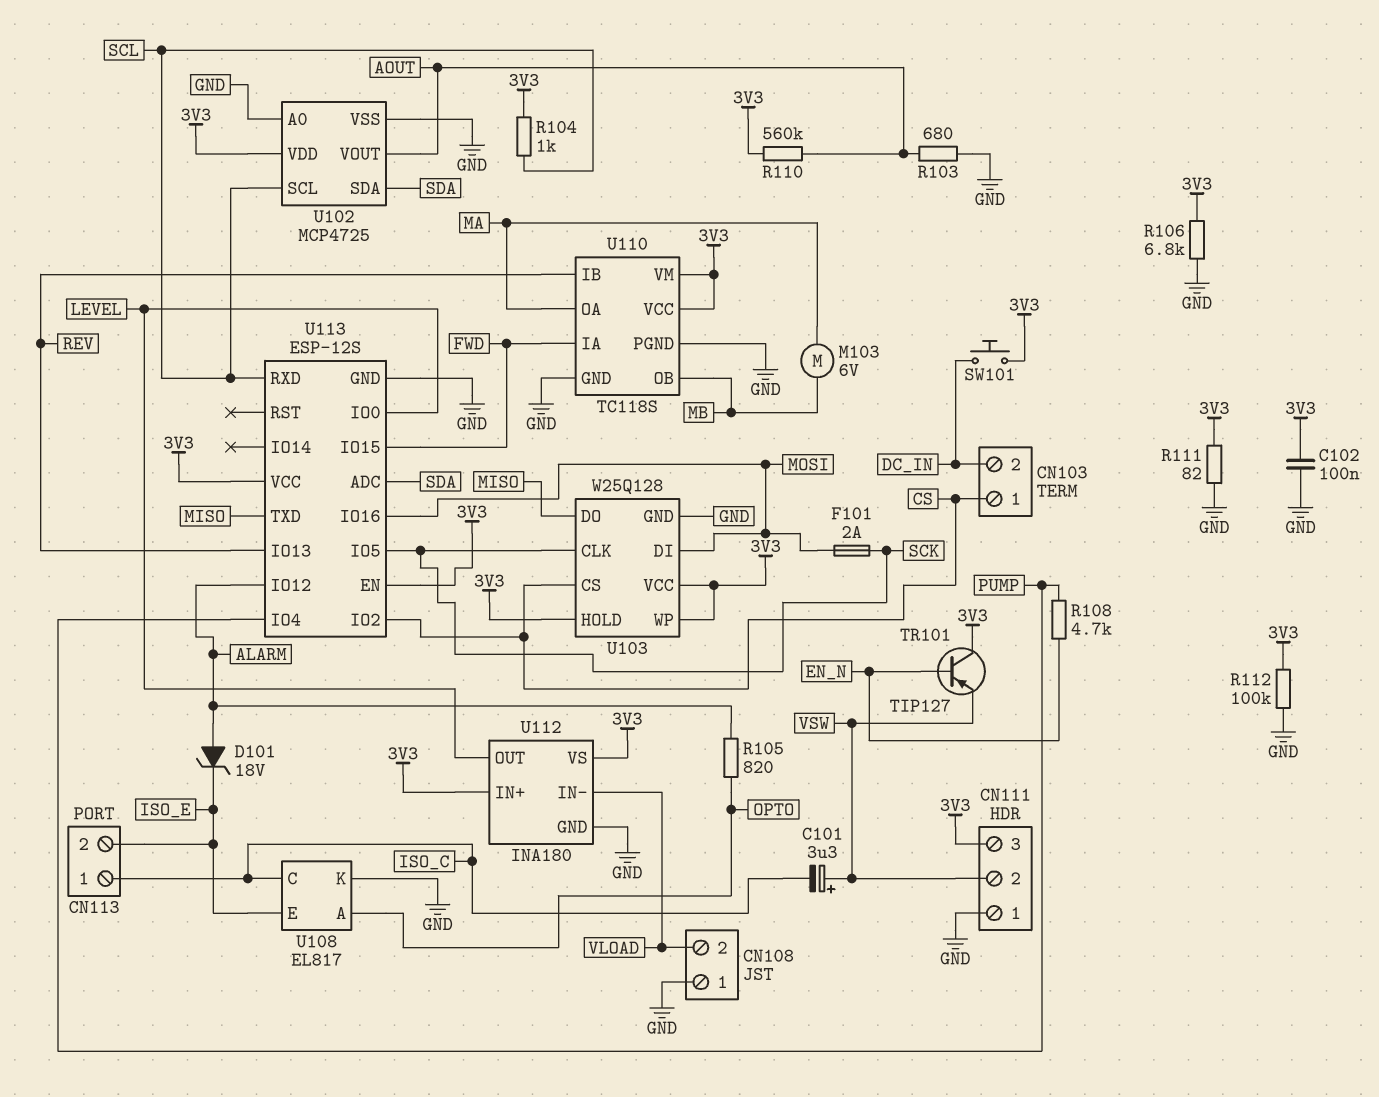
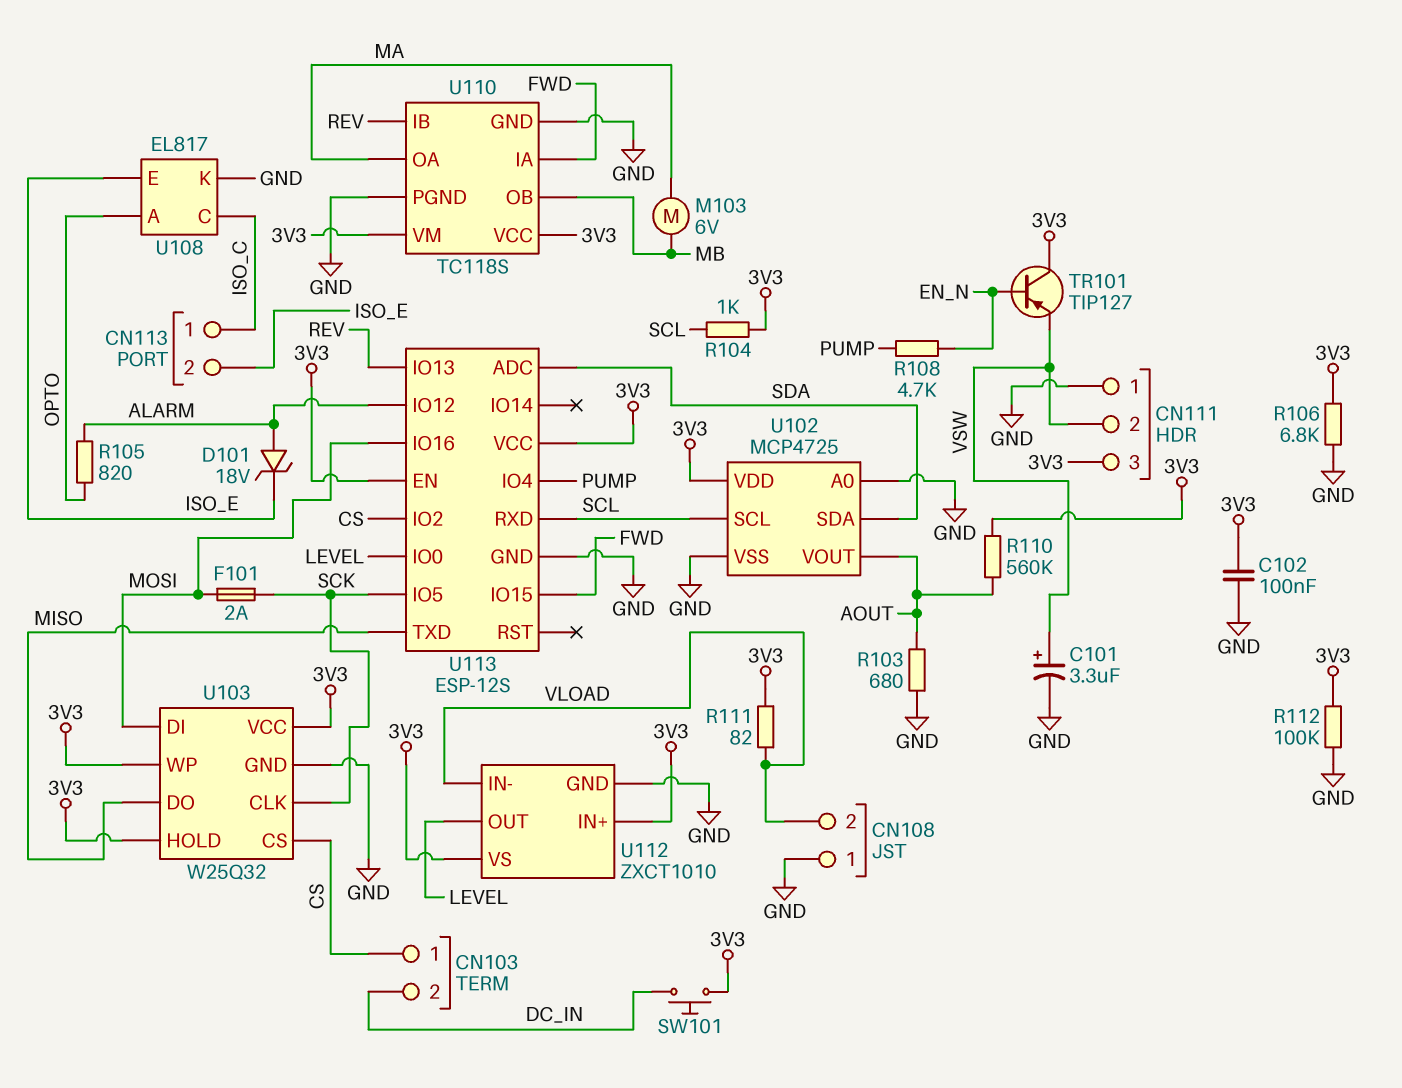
C101: 3.3uF (plus VSW, minus ISO_C) -> 3.3uF (plus VSW, minus GND)
R111: 82 (3V3, GND) -> 82 (3V3, VLOAD)
U103: W25Q128 -> W25Q32
U112: INA180 -> ZXCT1010

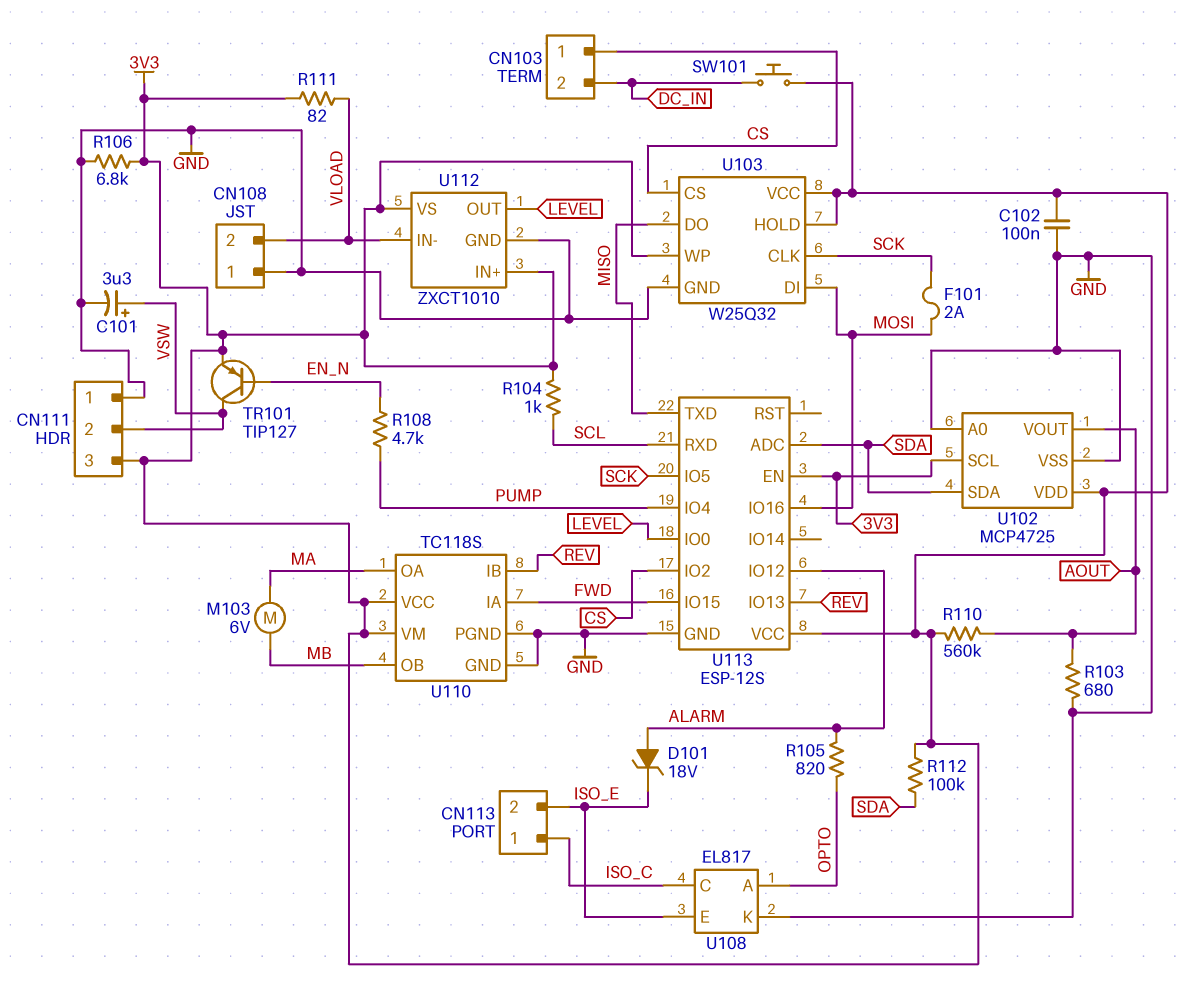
R112: 100k (3V3, GND) -> 100k (3V3, SDA)
TR101: PNP TIP127 (B EN_N, C 3V3, E VSW) -> PNP TIP127 (B EN_N, C VSW, E 3V3)
U102 pin SCL: SCL -> 3V3

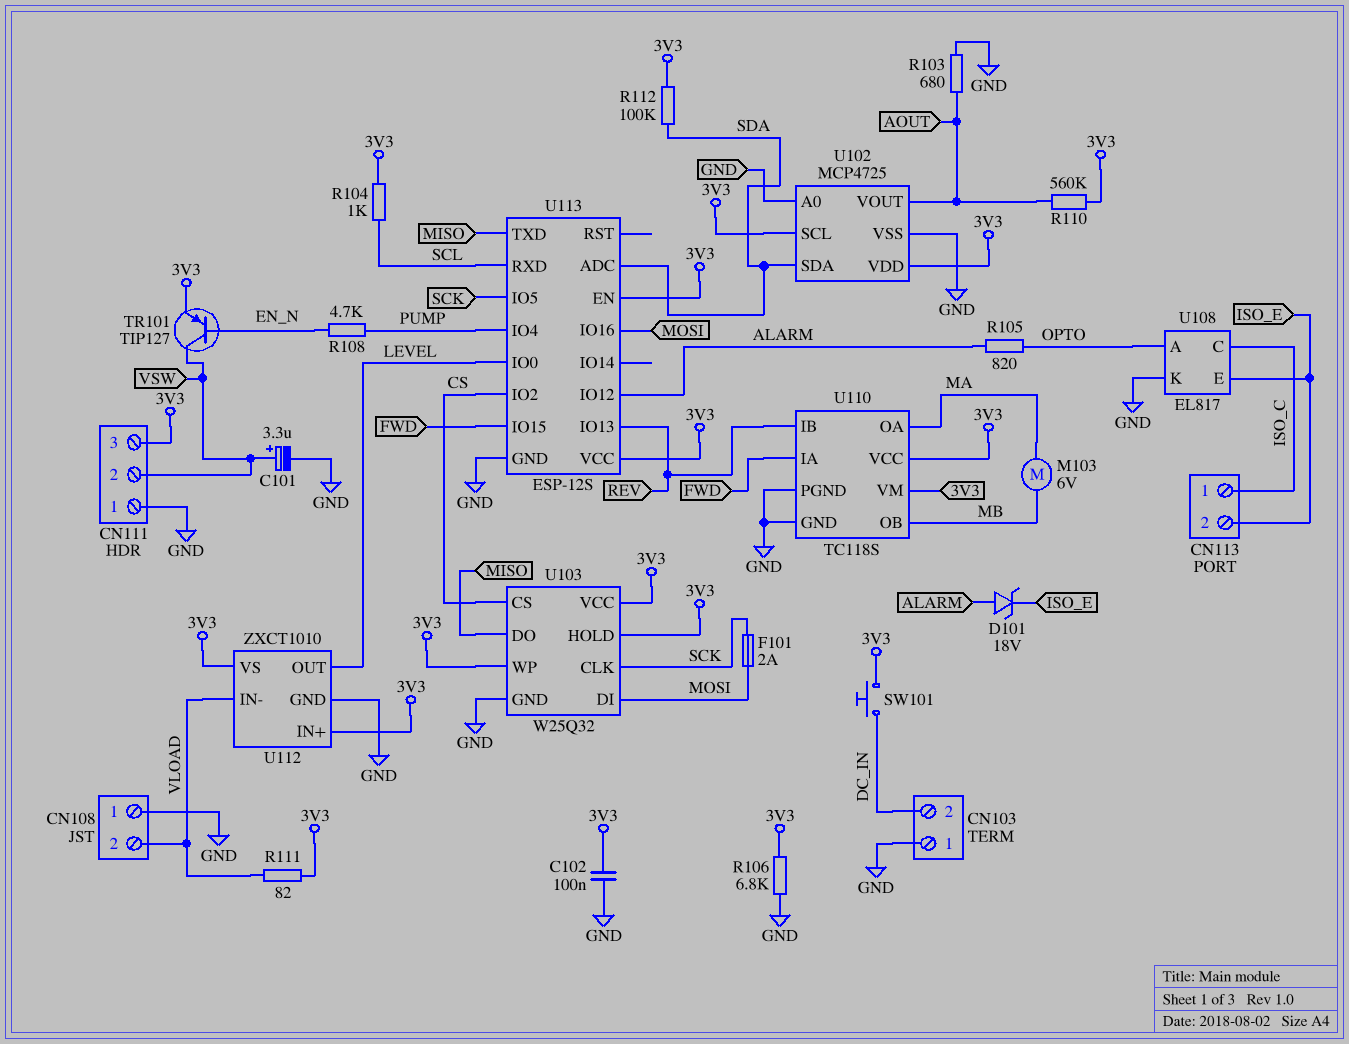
CN103 pin 1: CS -> GND

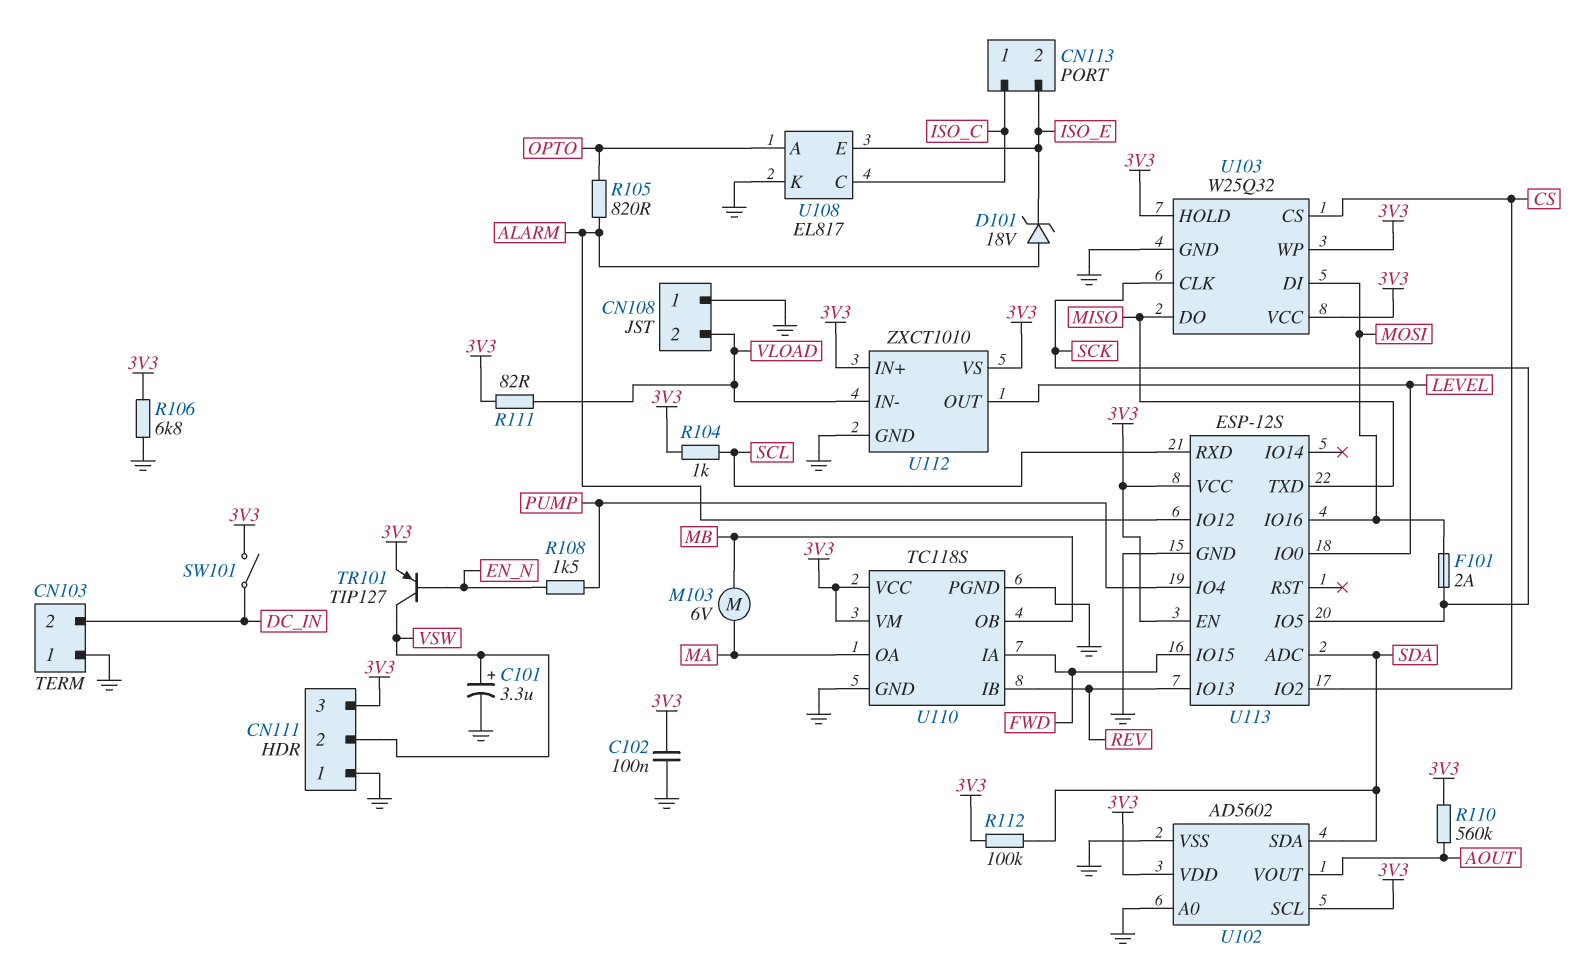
R103: 680 (AOUT, GND) -> none
R108: 4.7k (EN_N, PUMP) -> 1.5k (EN_N, PUMP)
SW101: button (3V3, DC_IN) -> switch (3V3, DC_IN)
U102: MCP4725 -> AD5602

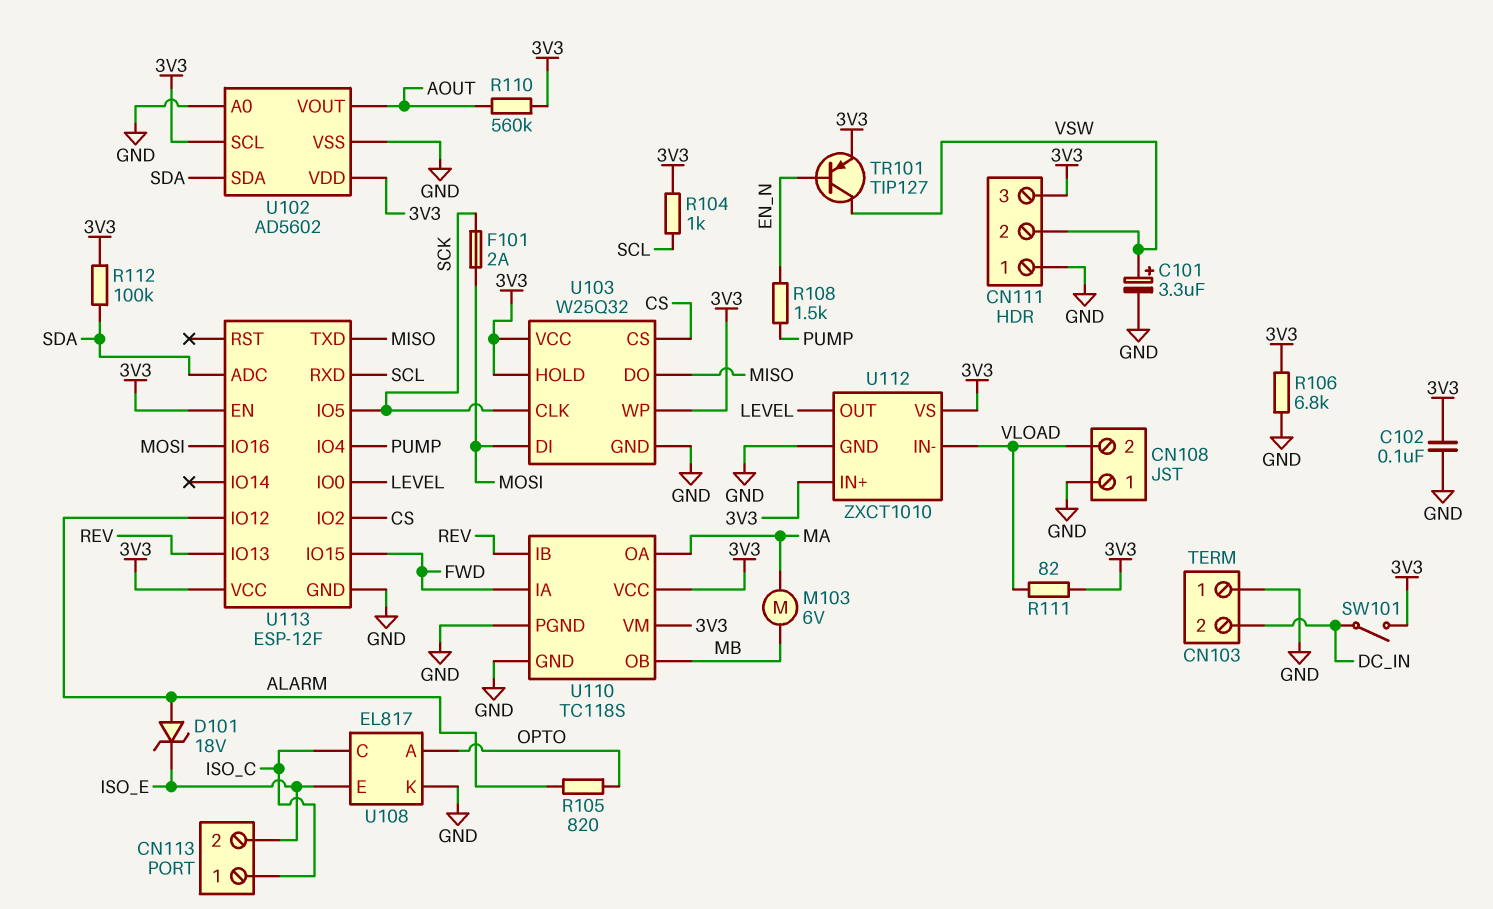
U113: ESP-12S -> ESP-12F

